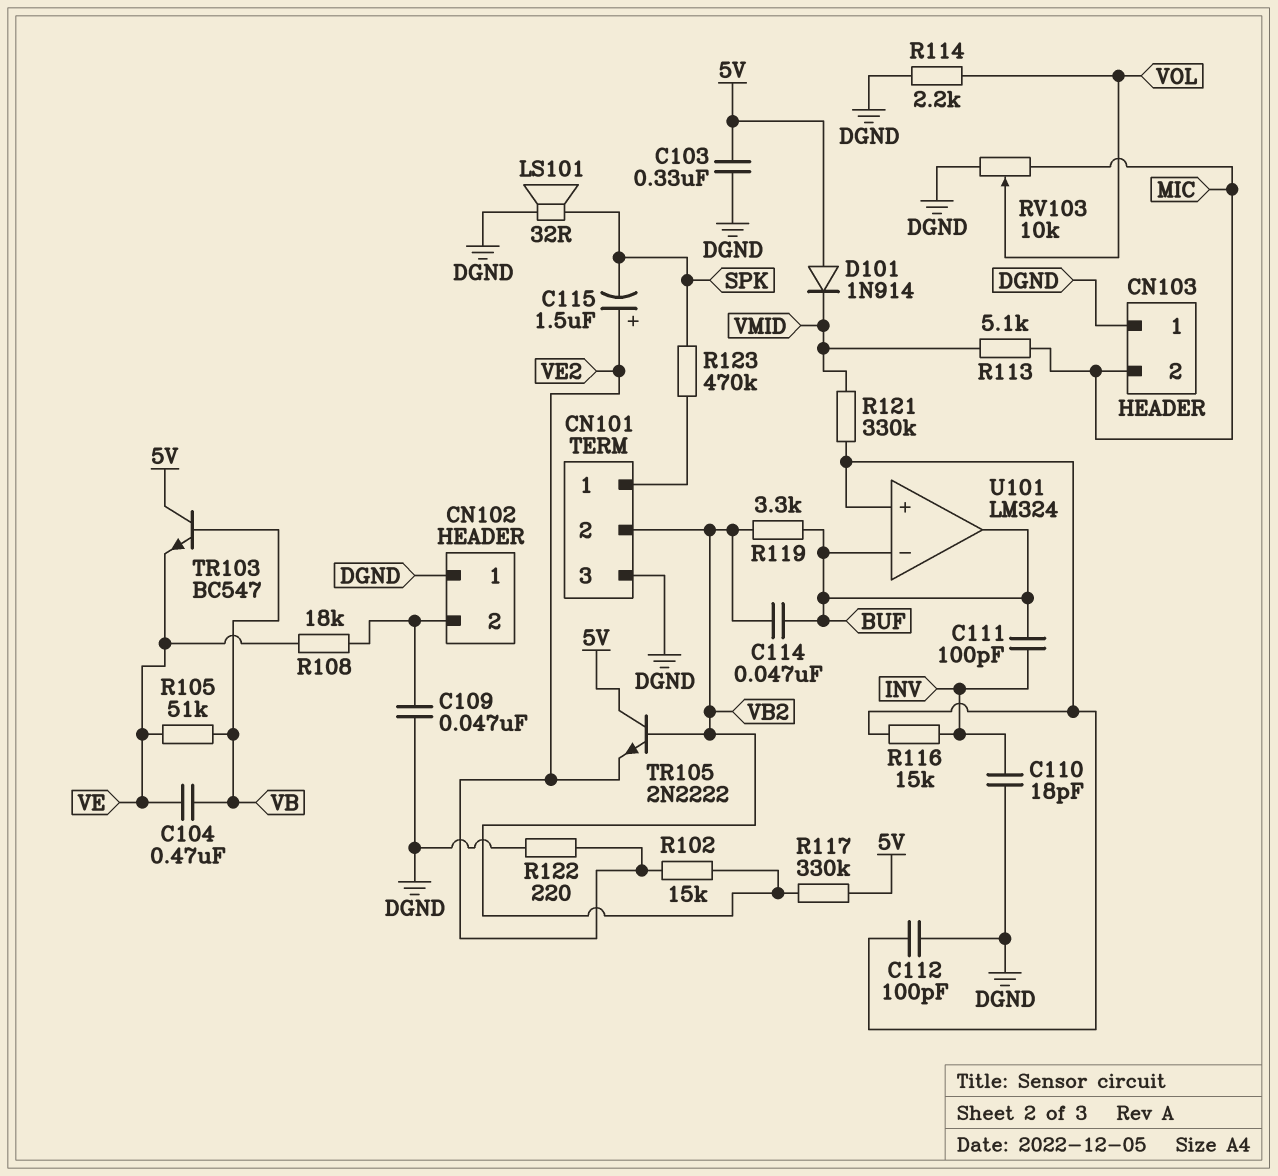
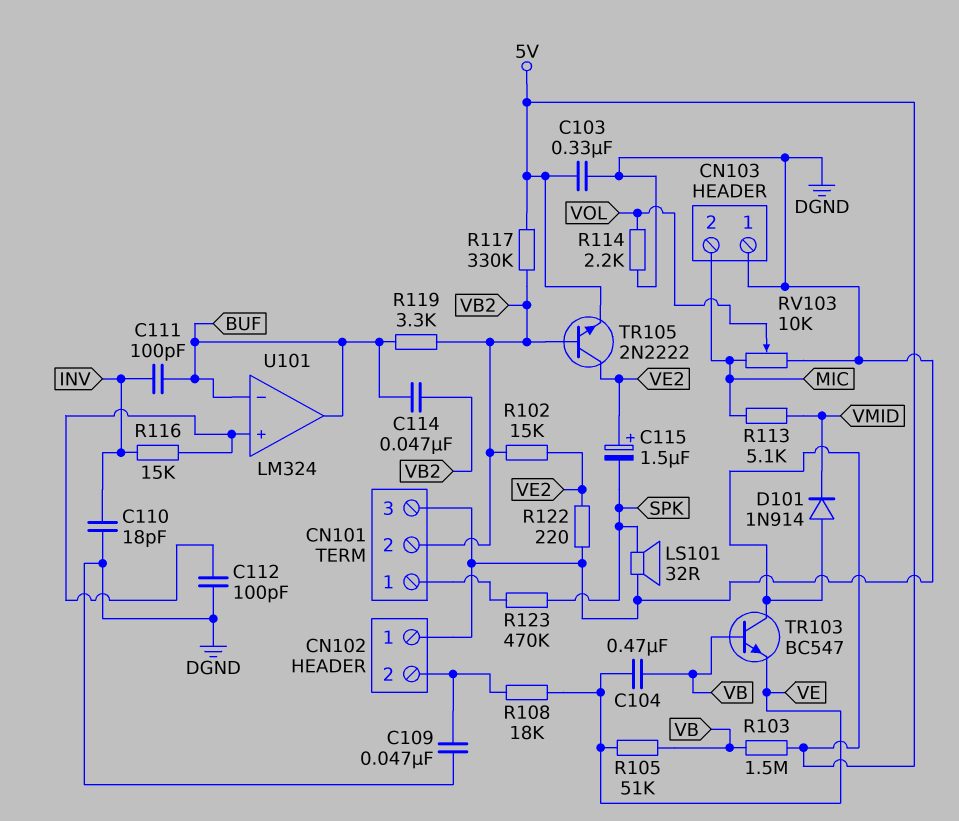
R103: none -> 1.5M (5V, VB)
R121: 330k (U101/in+, VMID) -> none
TR105: NPN 2N2222 (B VB2, C 5V, E VE2) -> NPN 2N2222 (B VB2, C VE2, E 5V)

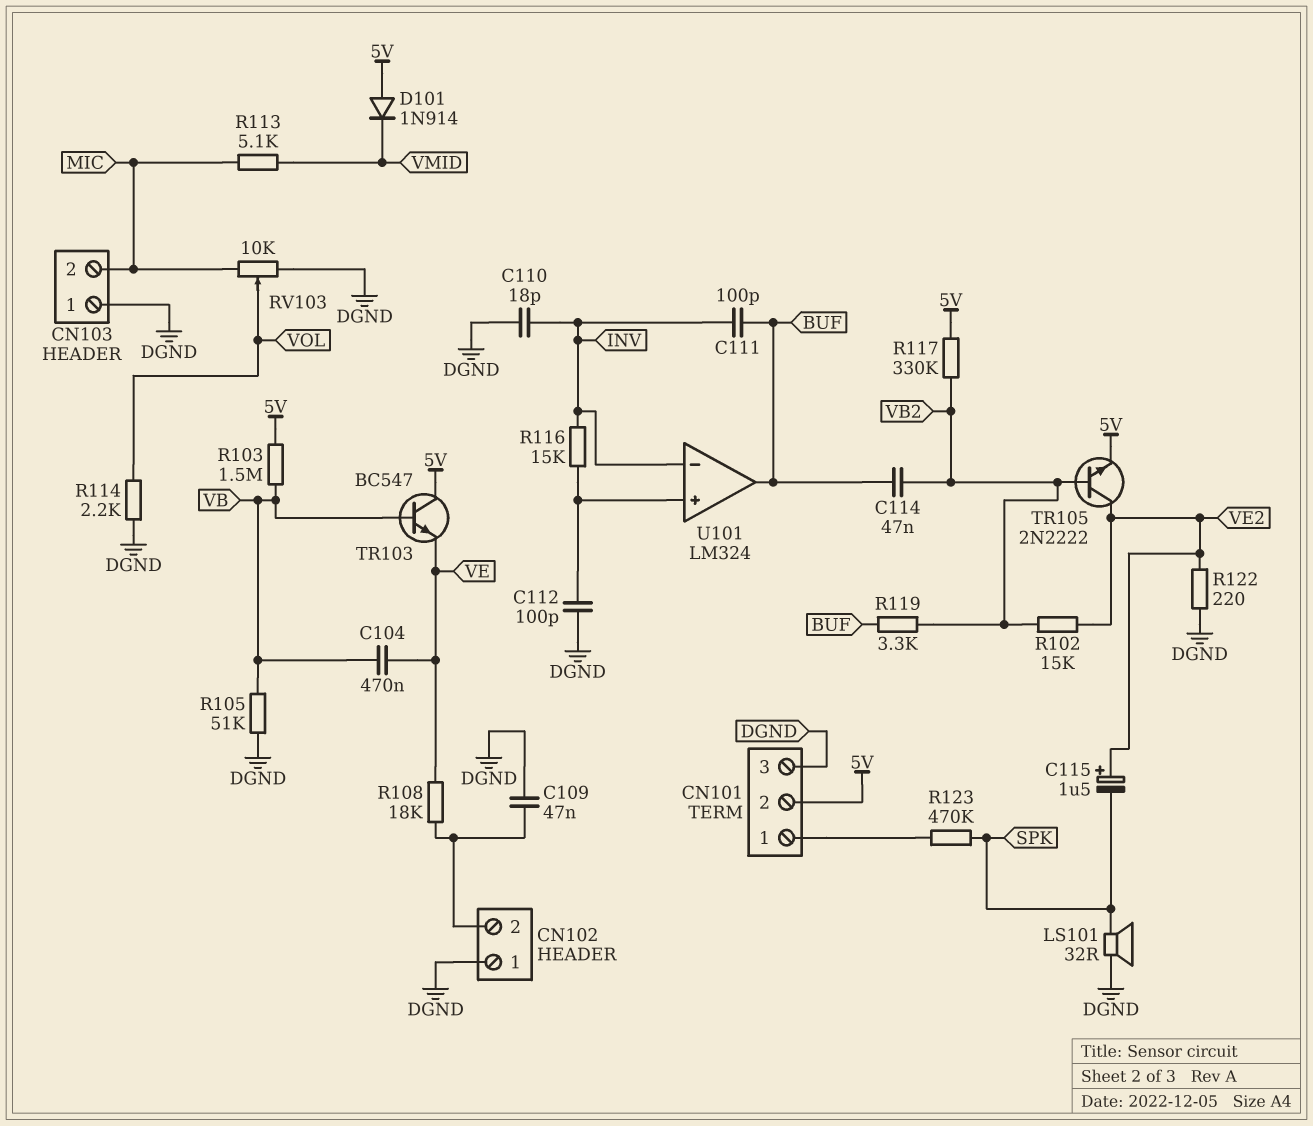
C103: 330nF (5V, DGND) -> none
CN101 pin 2: VB2 -> 5V
R105: 51k (VB, VE) -> 51k (DGND, VB)
U101 pin in-: BUF -> INV

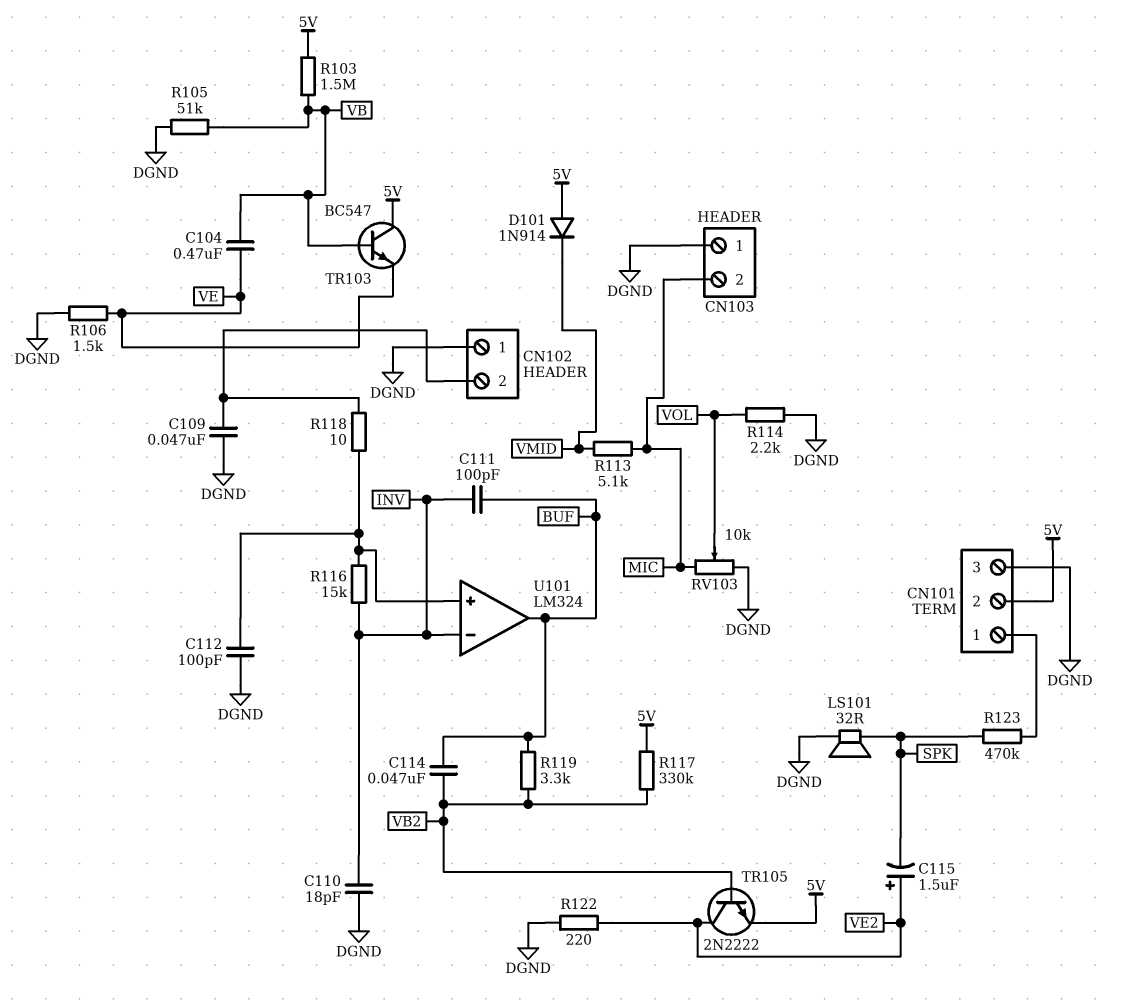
R102: 15k (VB2, VE2) -> none
R106: none -> 1.5k (DGND, VE)
R108: 18k (CN102/2, VE) -> none
R118: none -> 10 (CN102/2, U101/in+)

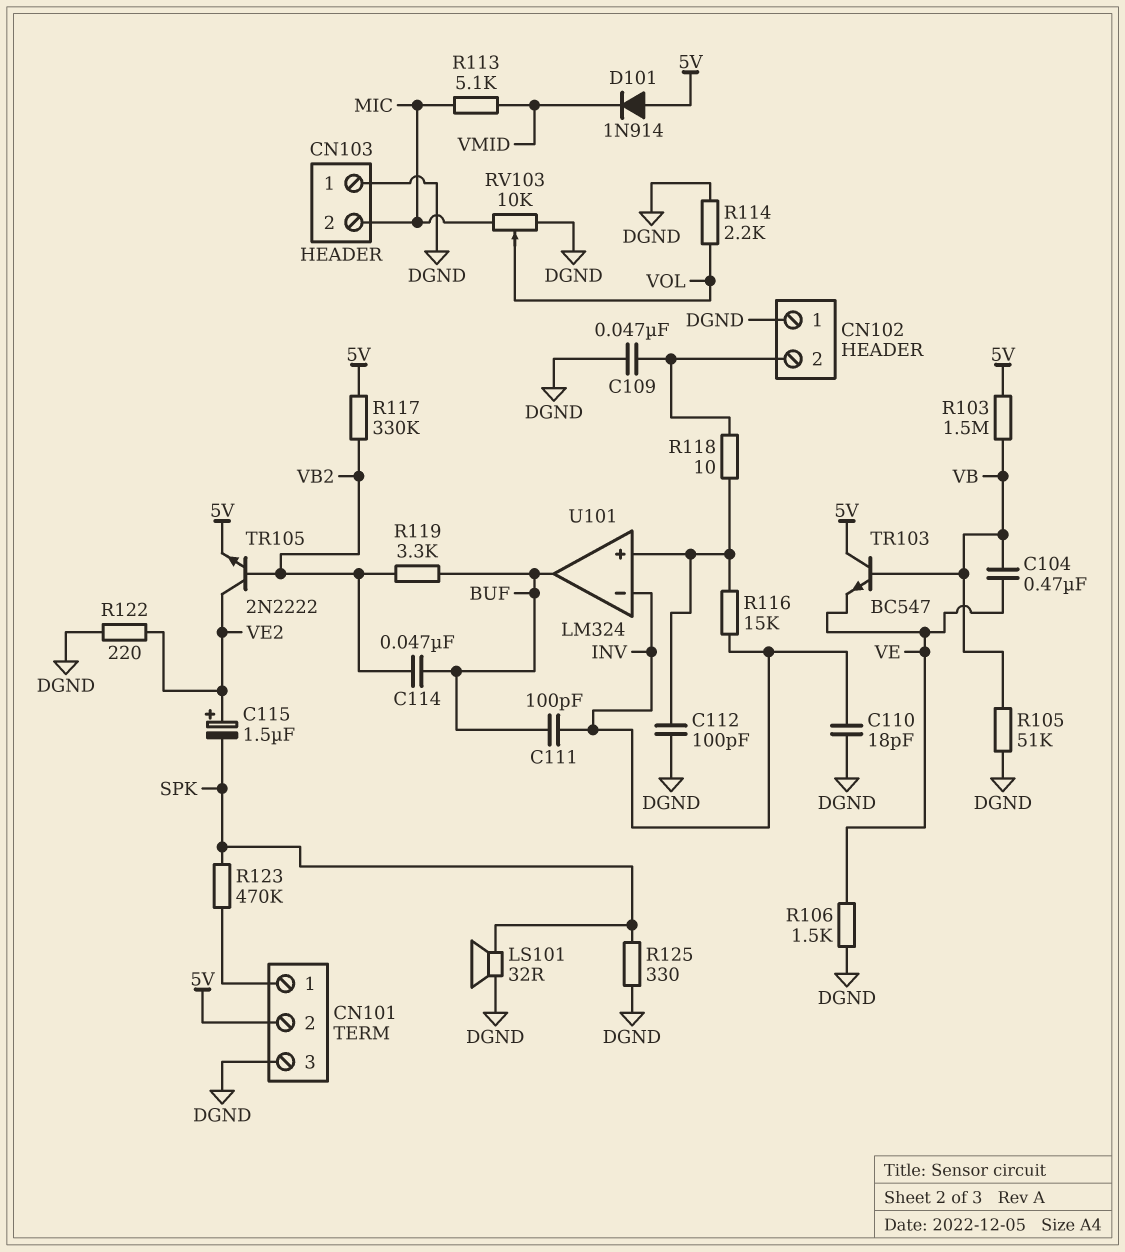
R125: none -> 330 (DGND, SPK)

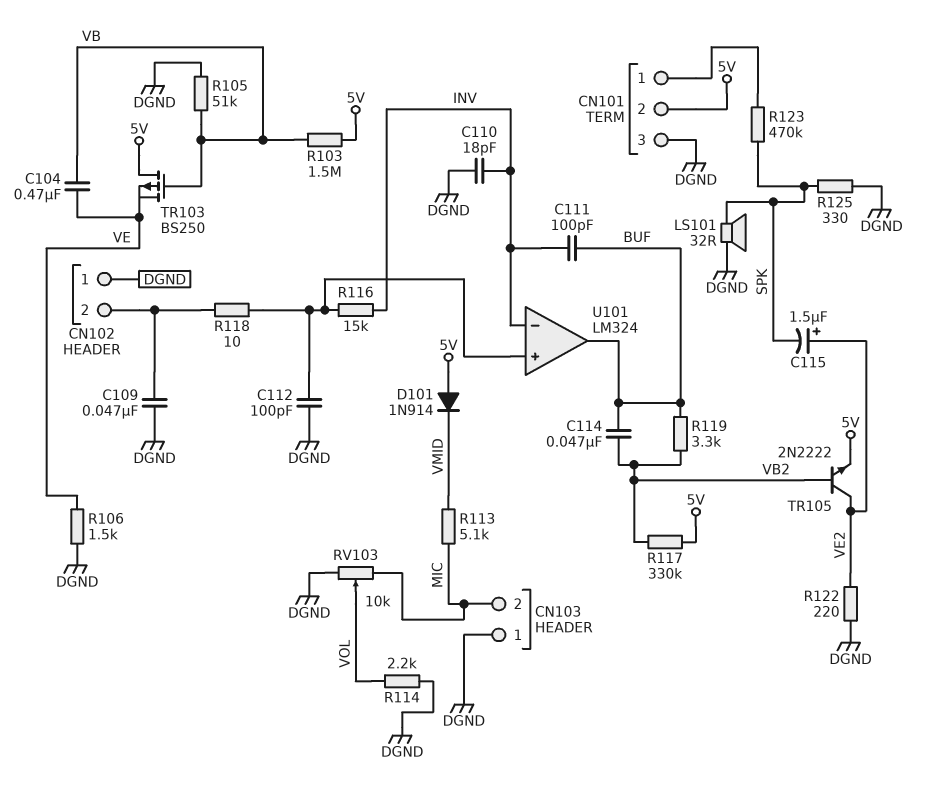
TR103: NPN BC547 (B VB, C 5V, E VE) -> PMOS BS250 (G VB, D 5V, S VE)

